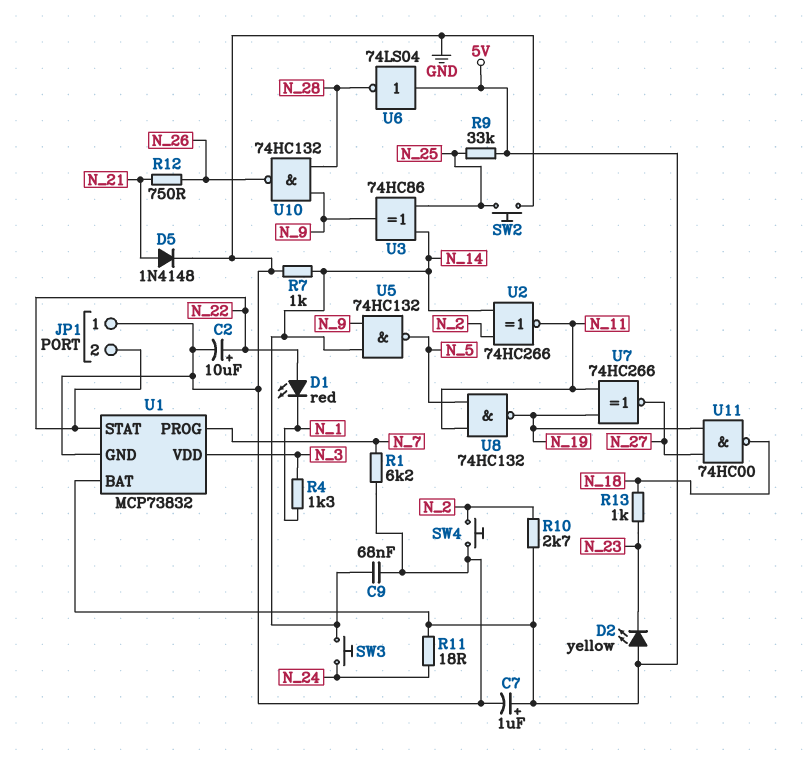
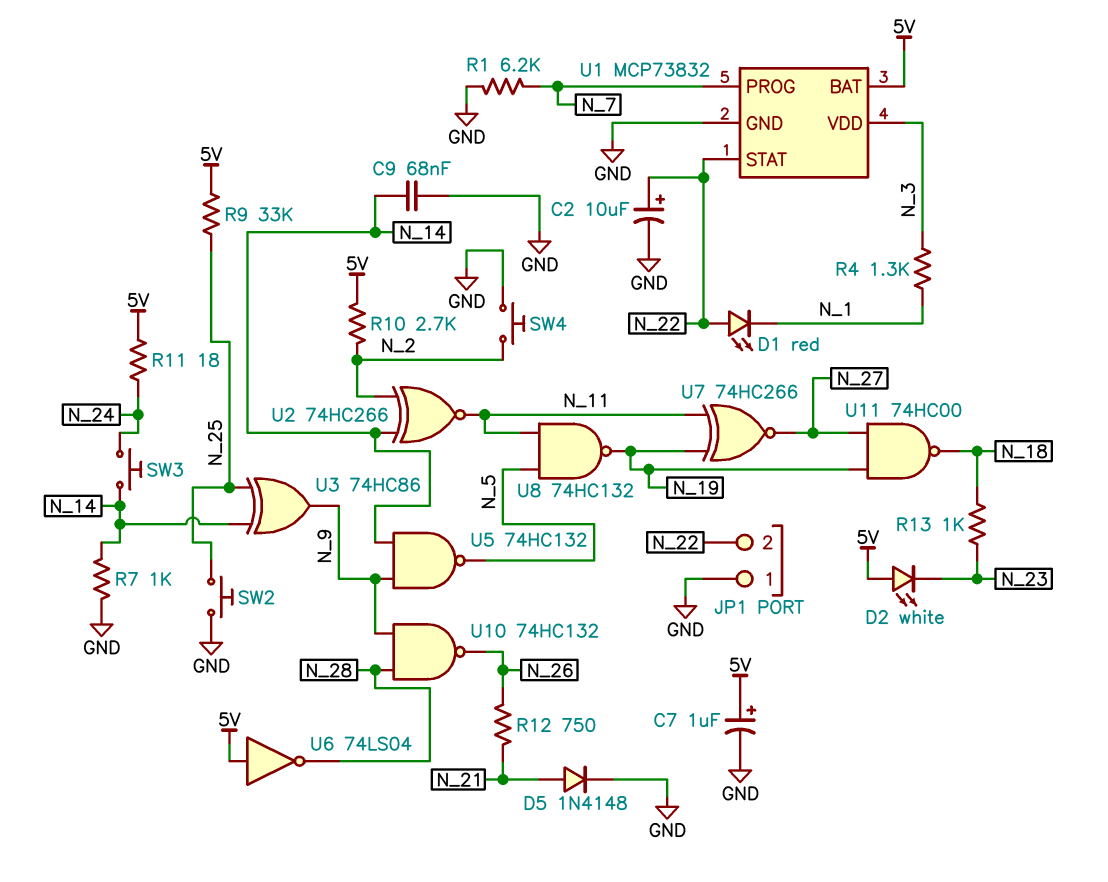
D2: LED yellow (A 5V, K N_23) -> LED white (A 5V, K N_23)

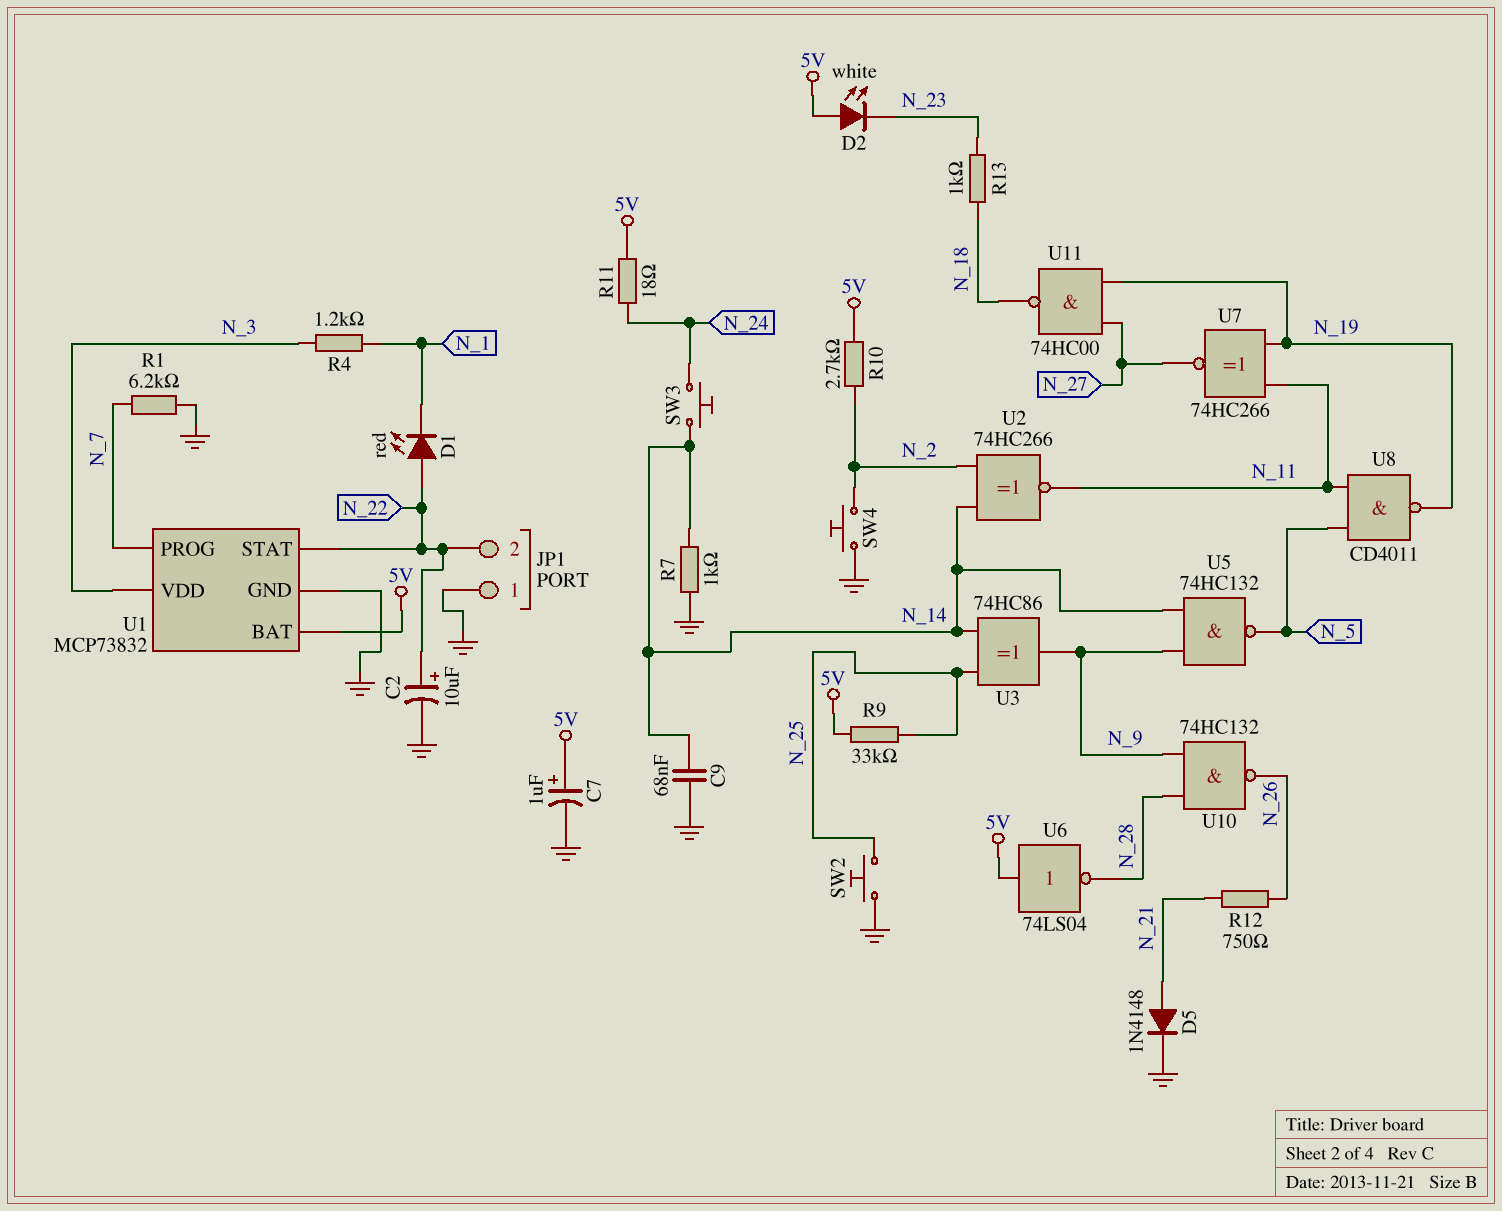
R4: 1.3k (N_1, N_3) -> 1.2k (N_1, N_3)
U8: NAND 74HC132 (in N_5, in N_11, out N_19) -> NAND CD4011 (in N_5, in N_11, out N_19)

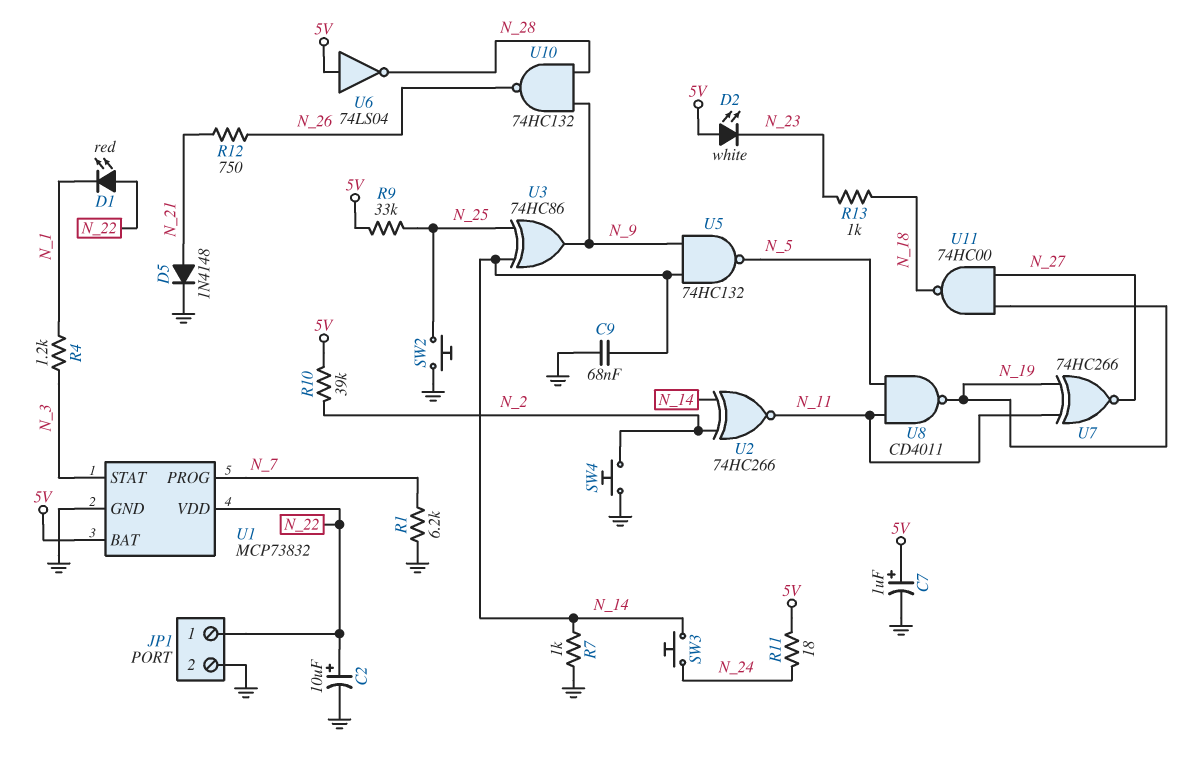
JP1 pin 1: GND -> N_22
JP1 pin 2: N_22 -> GND
R10: 2.7k (5V, N_2) -> 39k (5V, N_2)
U1 pin STAT: N_22 -> N_3
U1 pin VDD: N_3 -> N_22

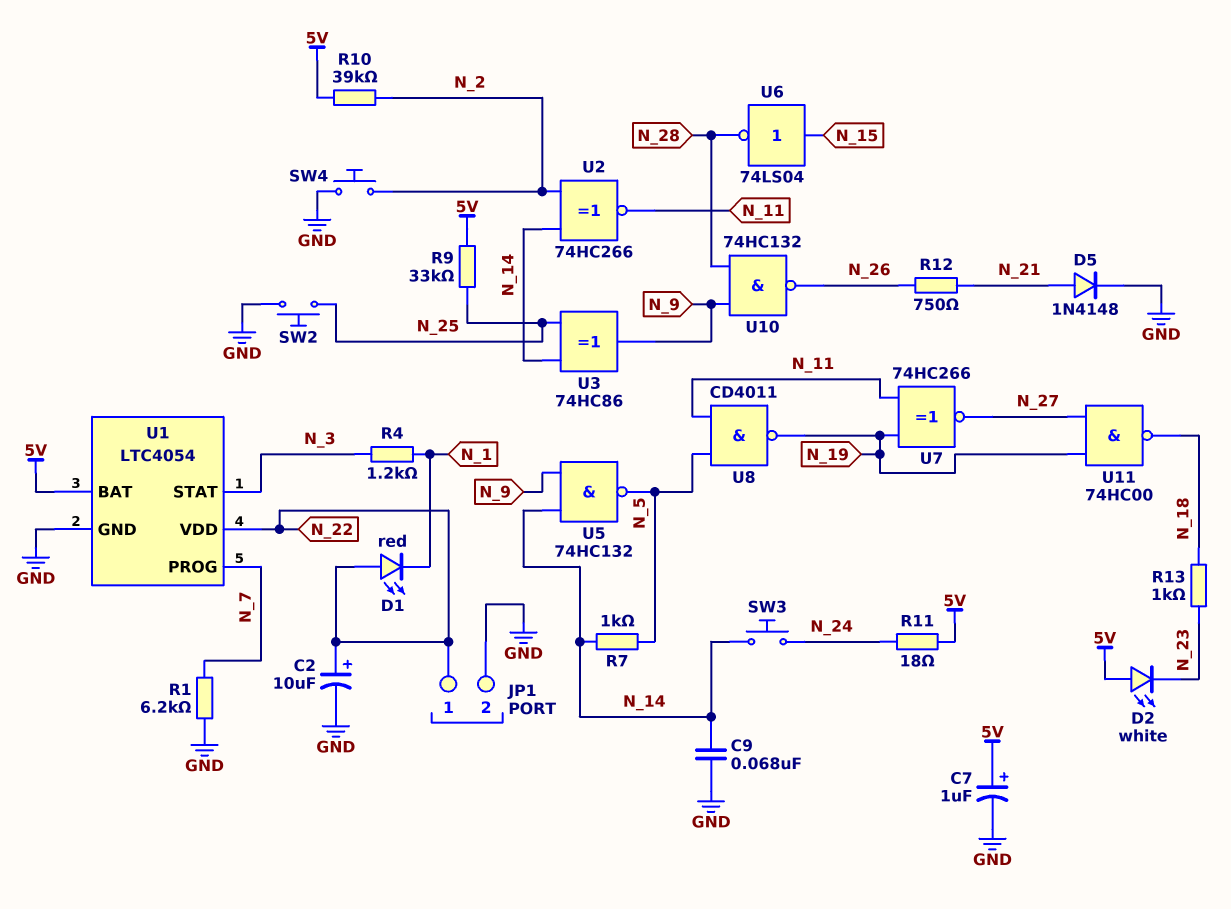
R7: 1k (GND, N_14) -> 1k (N_5, N_14)
U1: MCP73832 -> LTC4054
U6: NOT 74LS04 (in 5V, out N_28) -> NOT 74LS04 (in N_15, out N_28)

